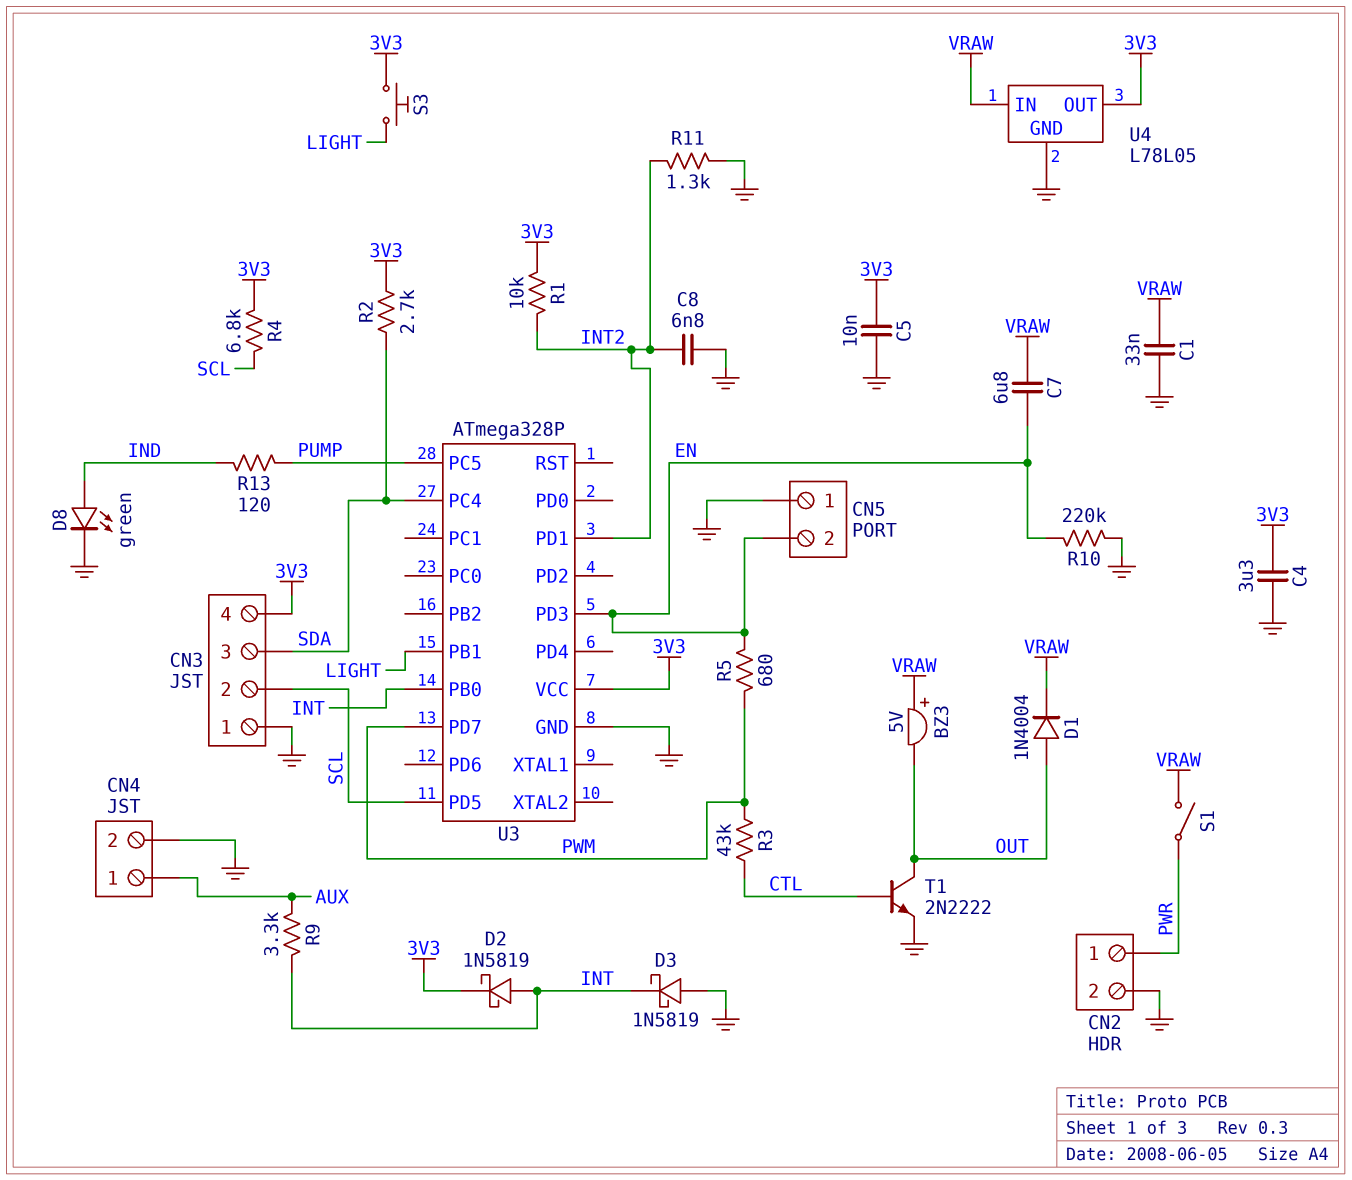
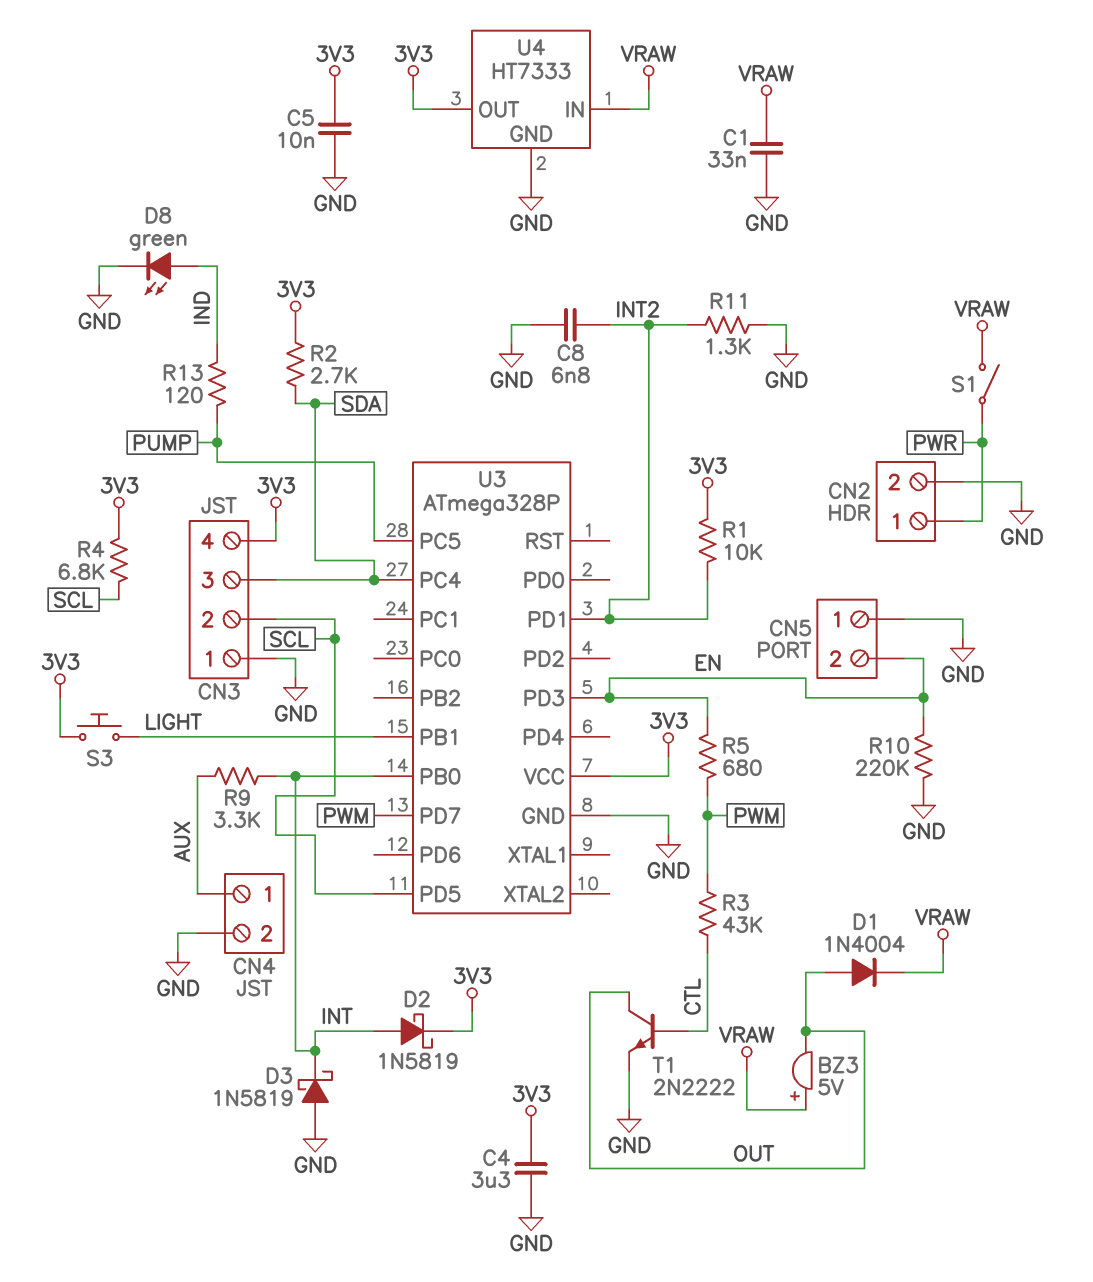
C7: 6.8uF (EN, VRAW) -> none
U4: L78L05 -> HT7333

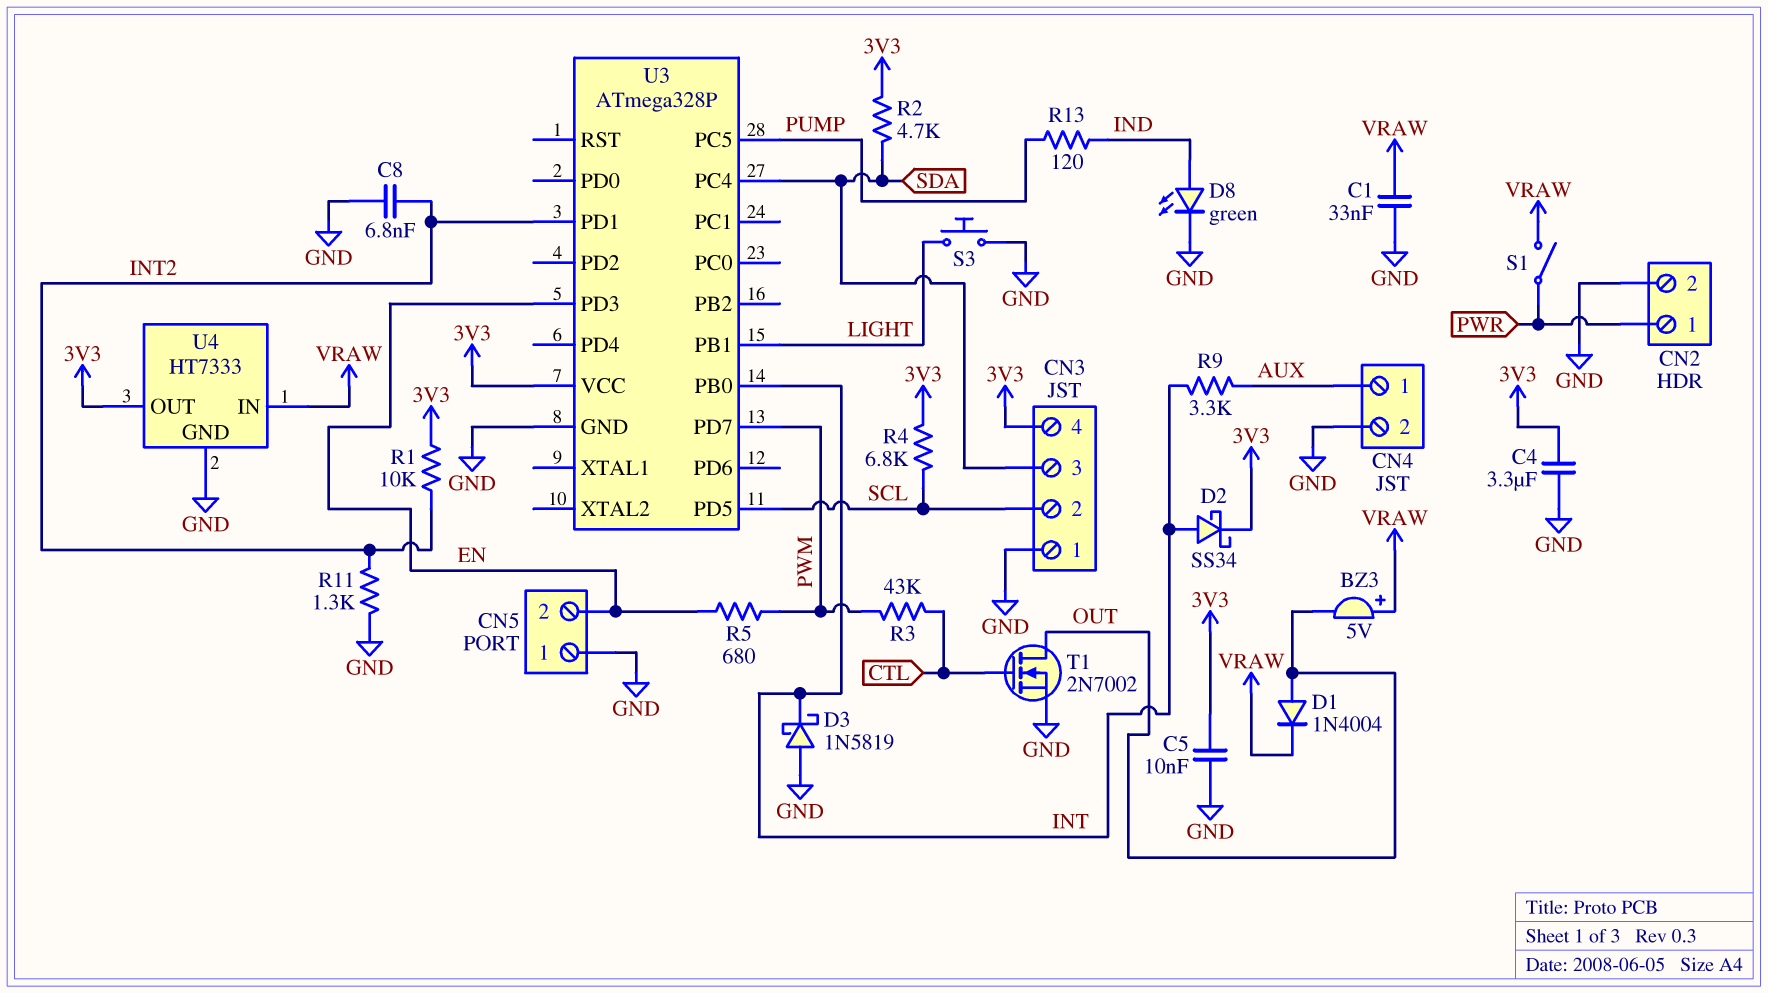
D2: schottky 1N5819 (A INT, K 3V3) -> schottky SS34 (A INT, K 3V3)
R2: 2.7k (3V3, SDA) -> 4.7k (3V3, SDA)
R10: 220k (EN, GND) -> none
S3: button (3V3, LIGHT) -> button (GND, LIGHT)
T1: NPN 2N2222 (B CTL, C OUT, E GND) -> NMOS 2N7002 (G CTL, D OUT, S GND)

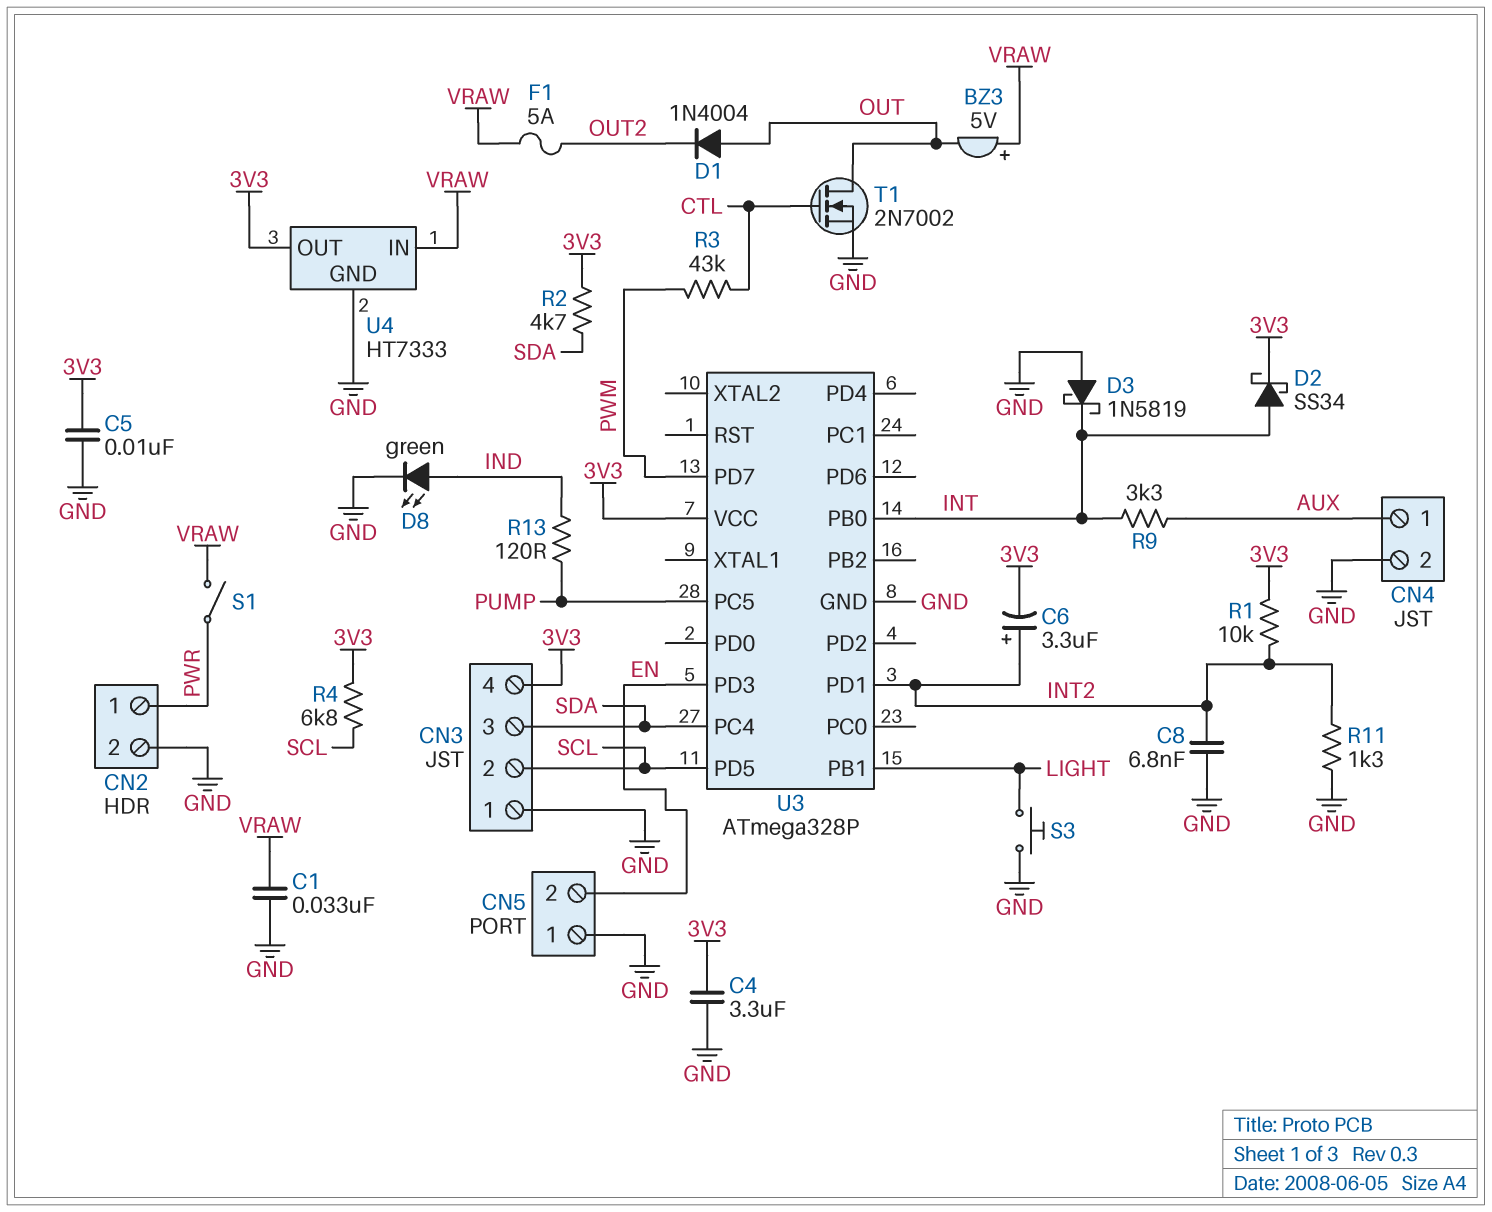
C6: none -> 3.3uF (plus INT2, minus 3V3)
D1: diode 1N4004 (A OUT, K VRAW) -> diode 1N4004 (A OUT, K OUT2)
F1: none -> 5A (OUT2, VRAW)
R5: 680 (EN, PWM) -> none

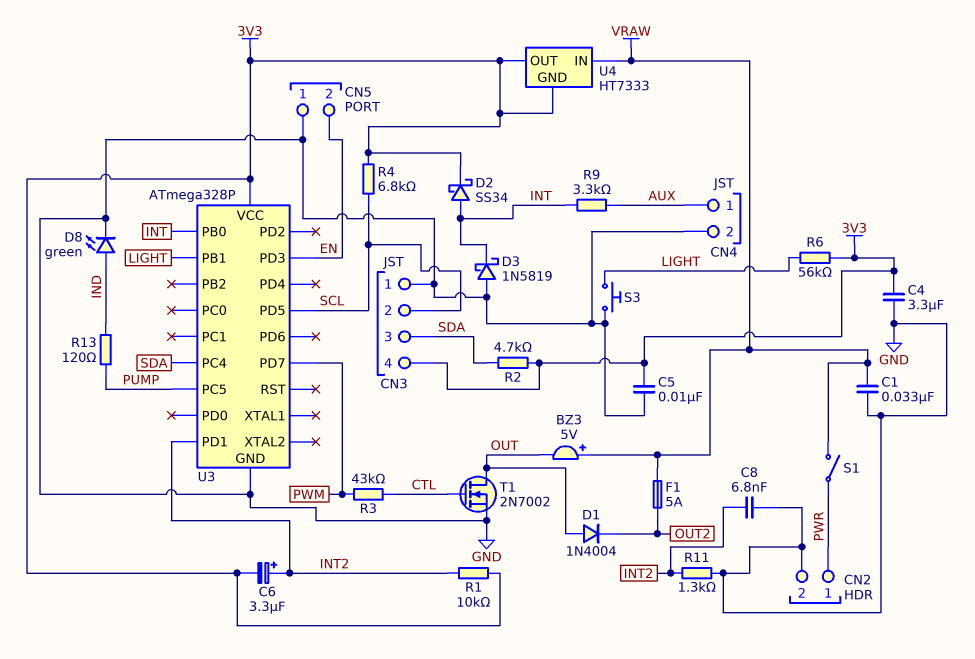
R6: none -> 56k (3V3, LIGHT)
U4 pin GND: GND -> 3V3

